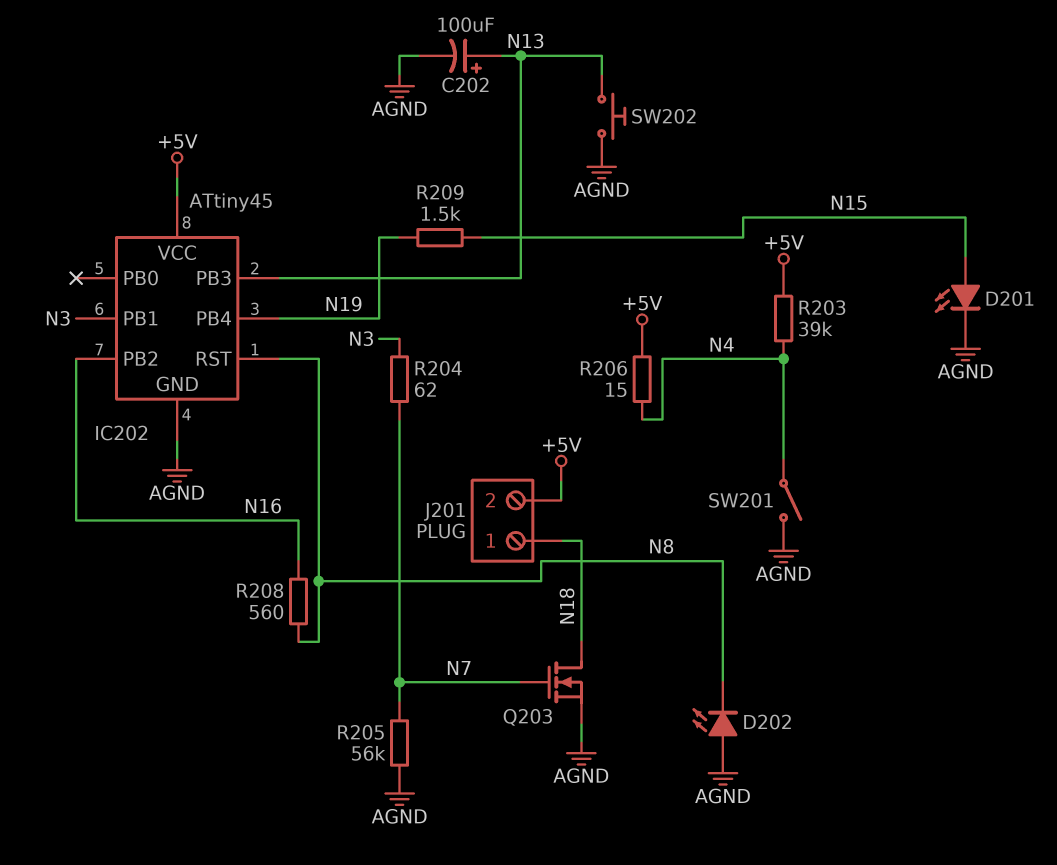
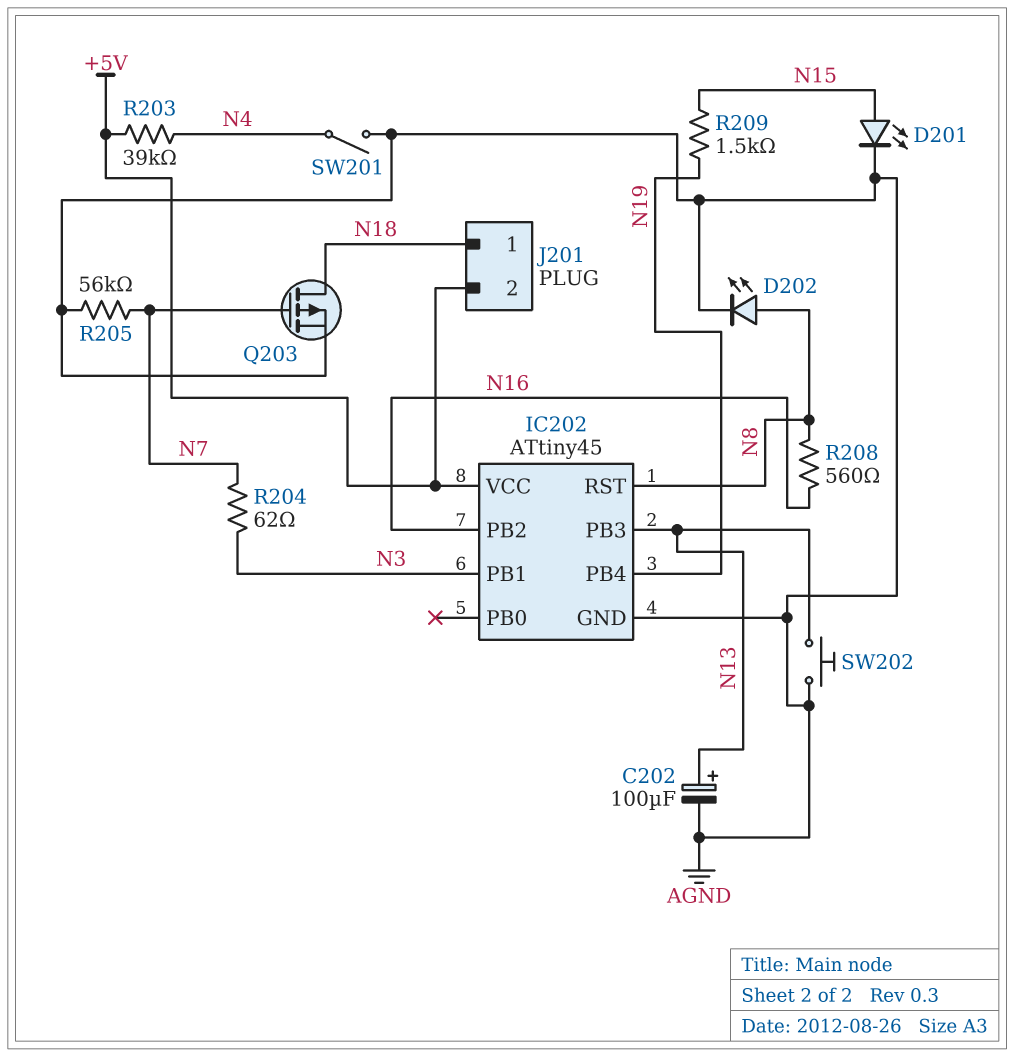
D202: LED (A AGND, K N8) -> LED (A N8, K AGND)
Q203: NMOS (G N7, D N18, S AGND) -> PMOS (G N7, D N18, S AGND)
R206: 15 (+5V, N4) -> none

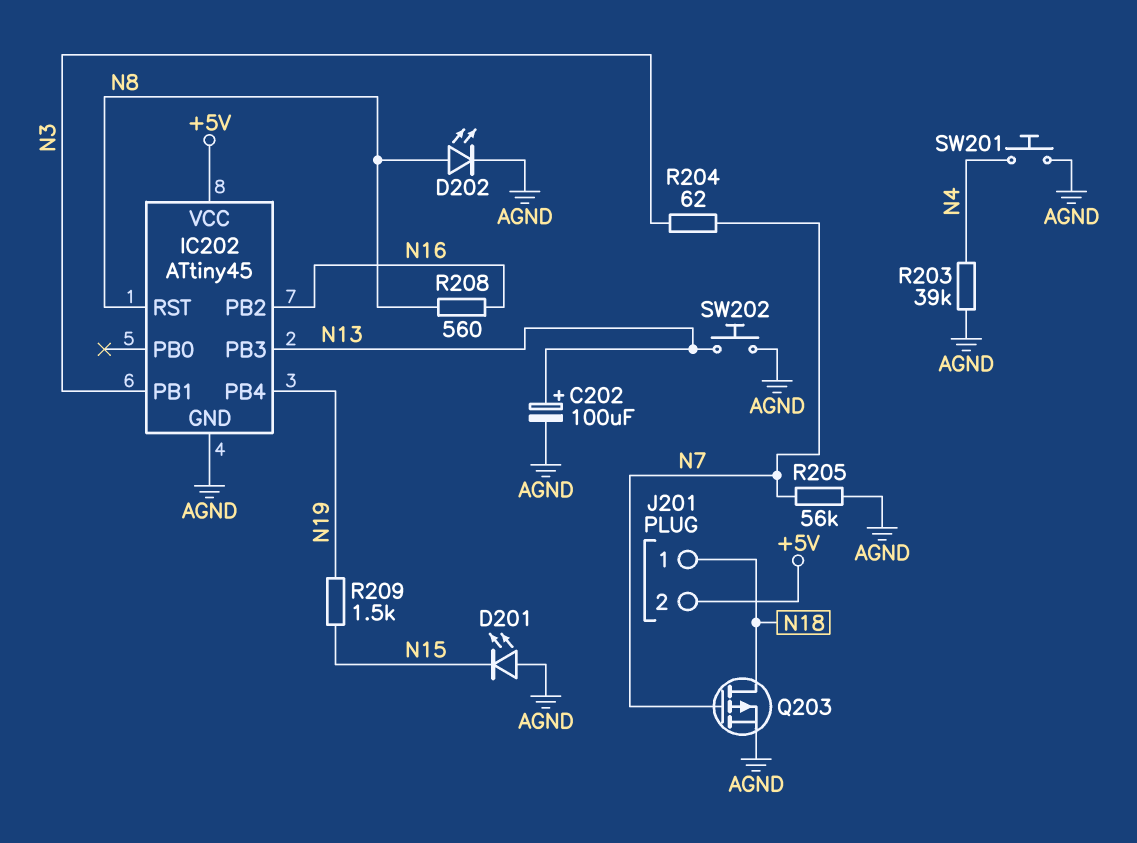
D201: LED (A N15, K AGND) -> LED (A AGND, K N15)
R203: 39k (+5V, N4) -> 39k (AGND, N4)
SW201: switch (AGND, N4) -> button (AGND, N4)

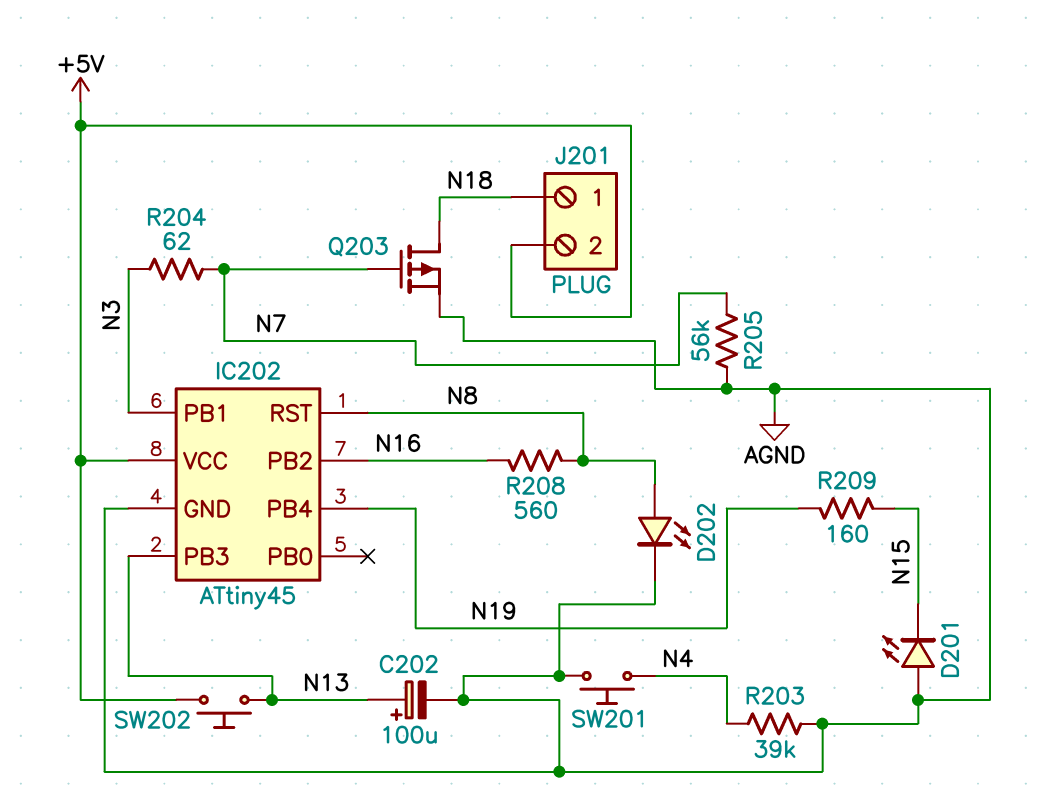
R209: 1.5k (N15, N19) -> 160 (N15, N19)
SW202: button (AGND, N13) -> button (+5V, N13)

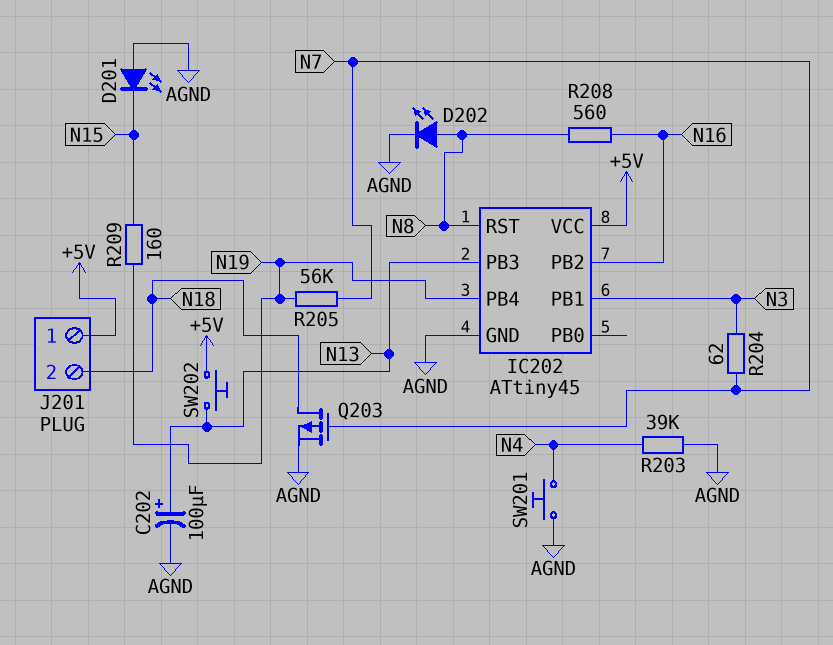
J201 pin 1: N18 -> +5V
J201 pin 2: +5V -> N18
R205: 56k (AGND, N7) -> 56k (N7, N19)

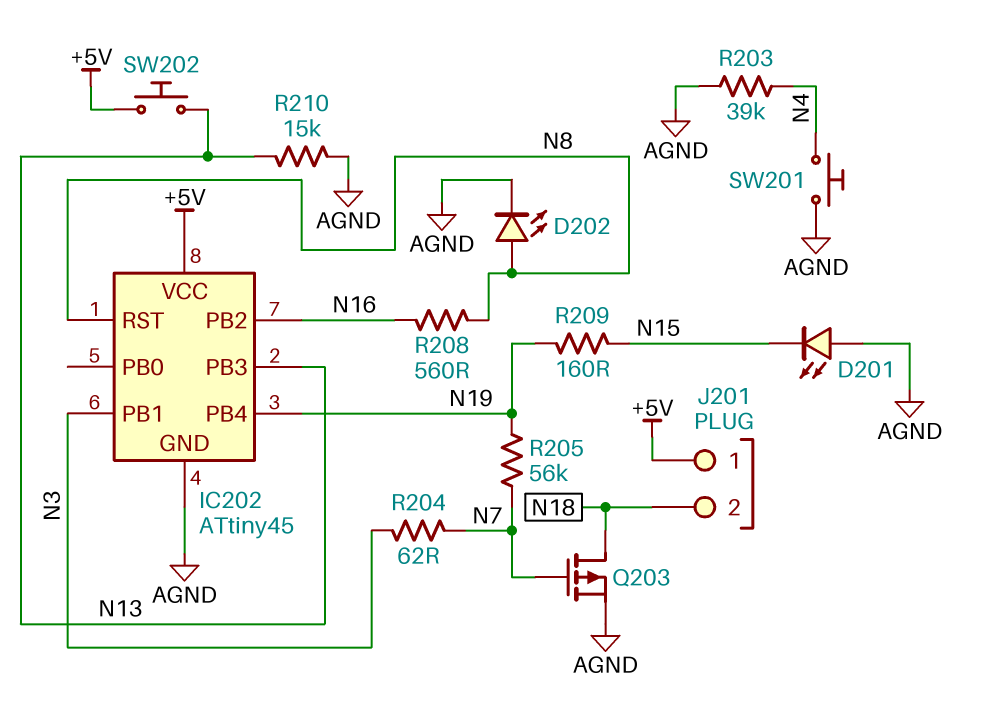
C202: 100uF (plus N13, minus AGND) -> none
R210: none -> 15k (AGND, N13)

